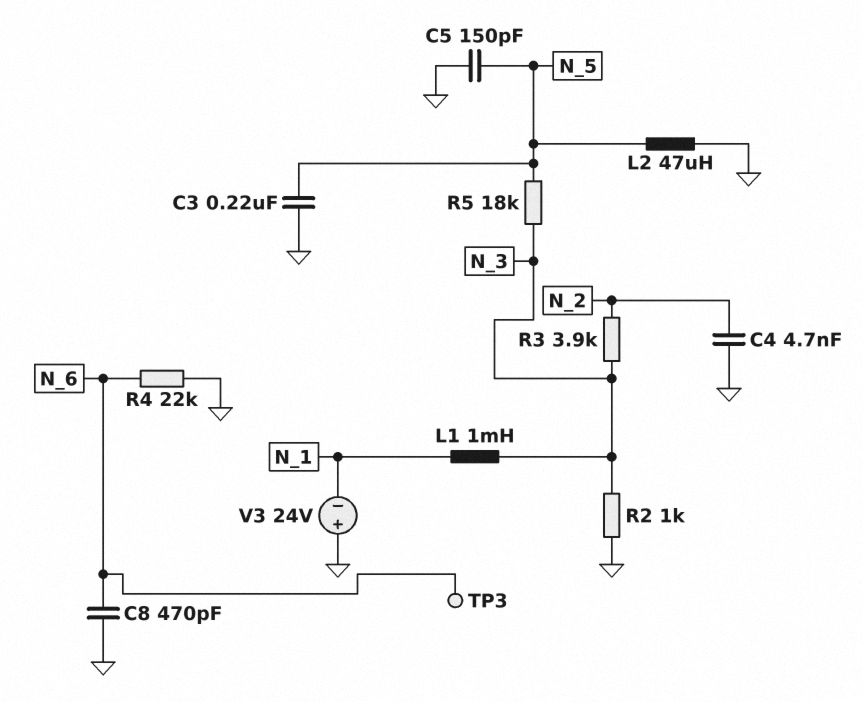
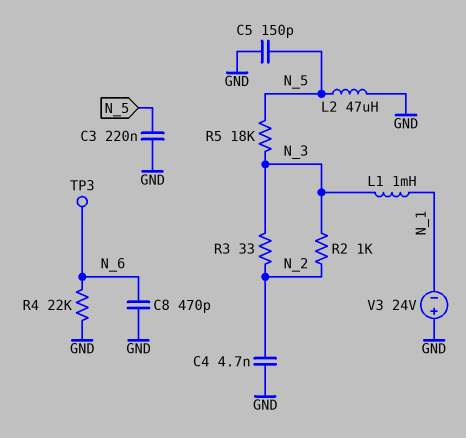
R2: 1k (GND, N_3) -> 1k (N_2, N_3)
R3: 3.9k (N_2, N_3) -> 33 (N_2, N_3)

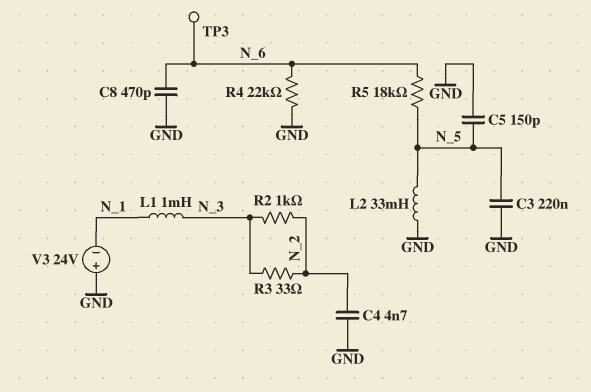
L2: 47uH (GND, N_5) -> 33mH (GND, N_5)
R5: 18k (N_3, N_5) -> 18k (N_5, N_6)

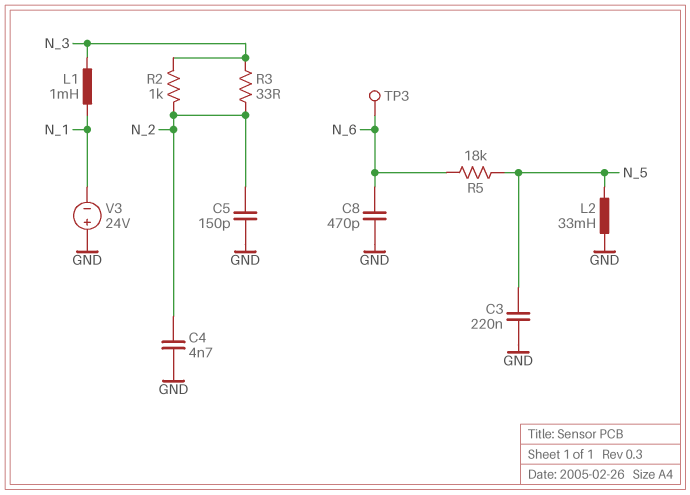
C5: 150pF (GND, N_5) -> 150pF (GND, N_2)
R4: 22k (GND, N_6) -> none

